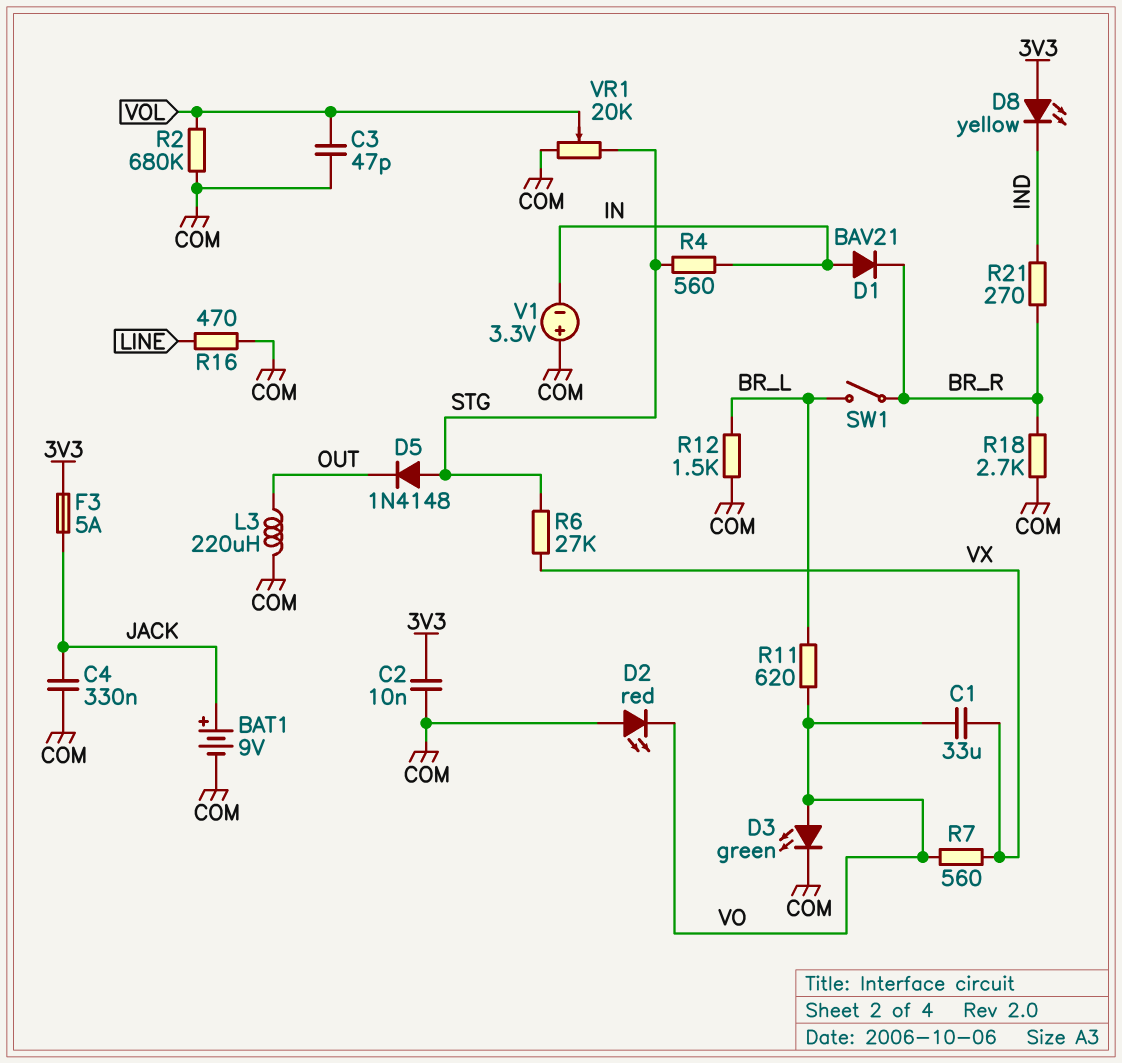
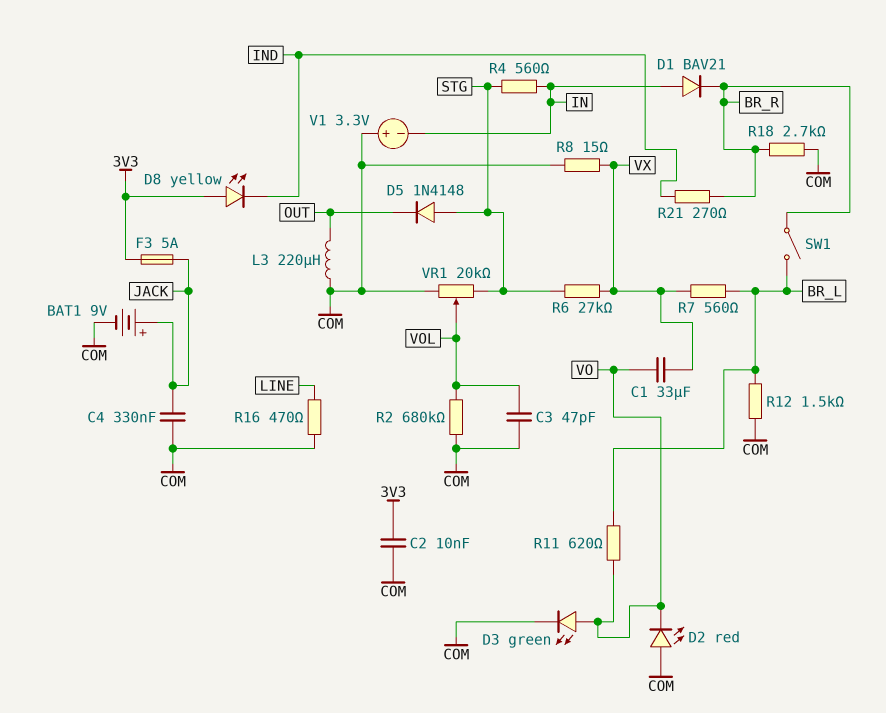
R7: 560 (VO, VX) -> 560 (BR_L, VX)
R8: none -> 15 (COM, VX)

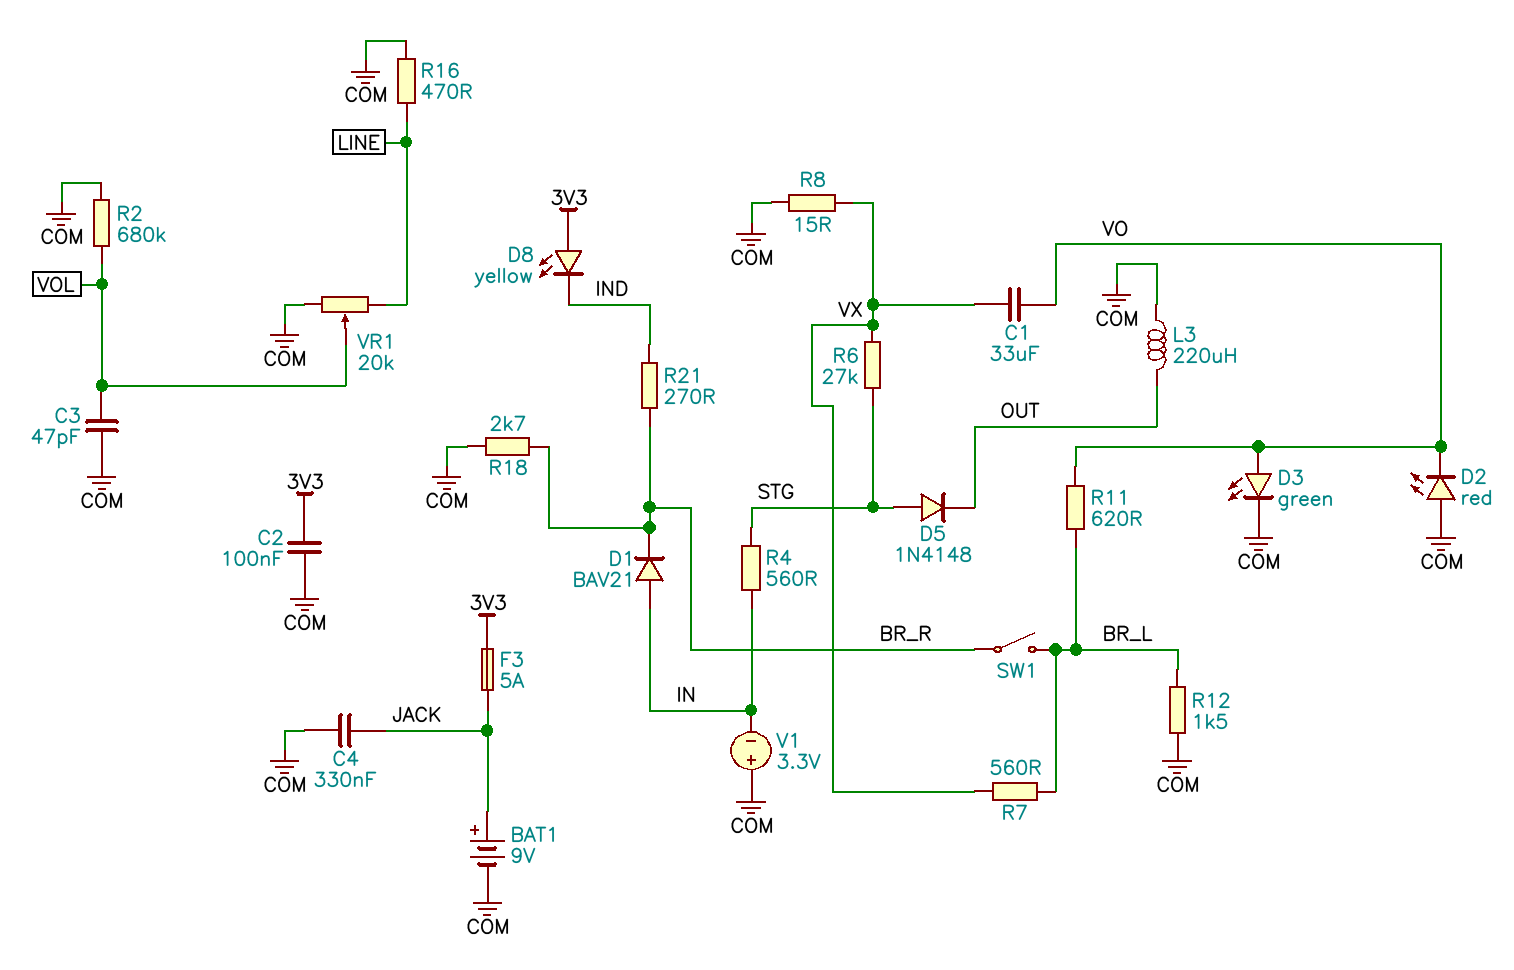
C2: 10nF (3V3, COM) -> 100nF (3V3, COM)
VR1: 20k (COM, STG, wiper VOL) -> 20k (COM, LINE, wiper VOL)

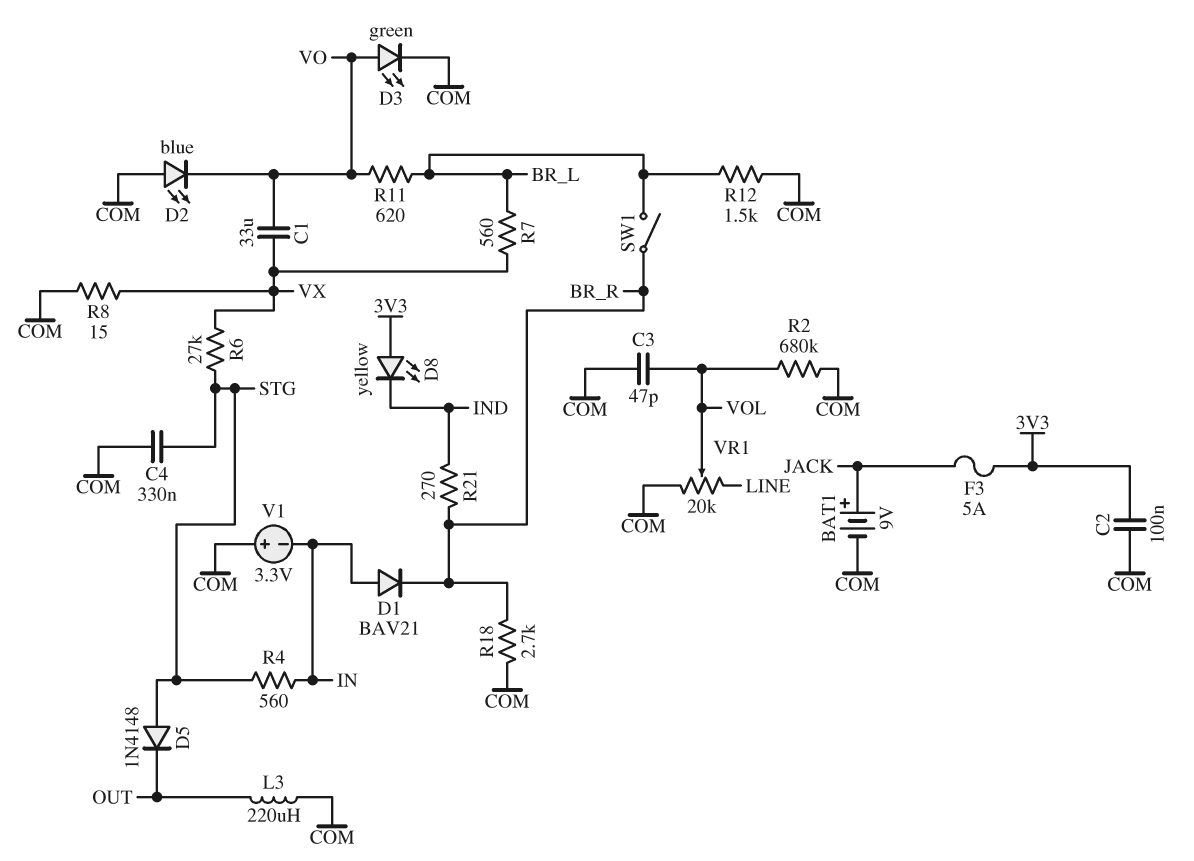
C4: 330nF (COM, JACK) -> 330nF (COM, STG)
D2: LED red (A COM, K VO) -> LED blue (A COM, K VO)
R16: 470 (COM, LINE) -> none

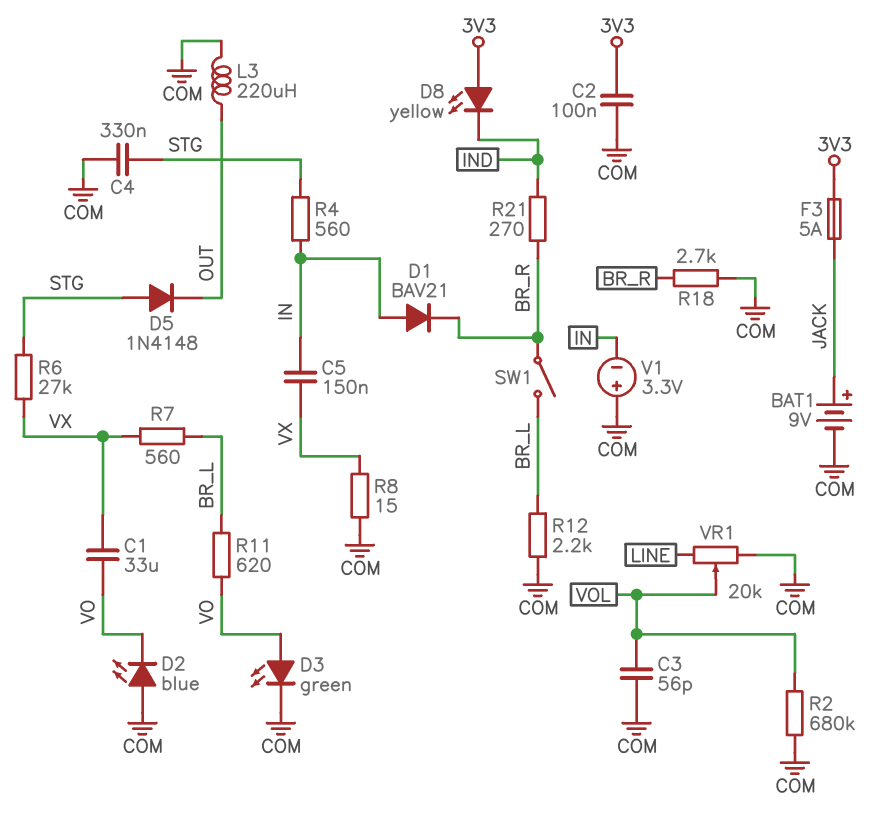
C3: 47pF (COM, VOL) -> 56pF (COM, VOL)
C5: none -> 150nF (IN, VX)
R12: 1.5k (BR_L, COM) -> 2.2k (BR_L, COM)

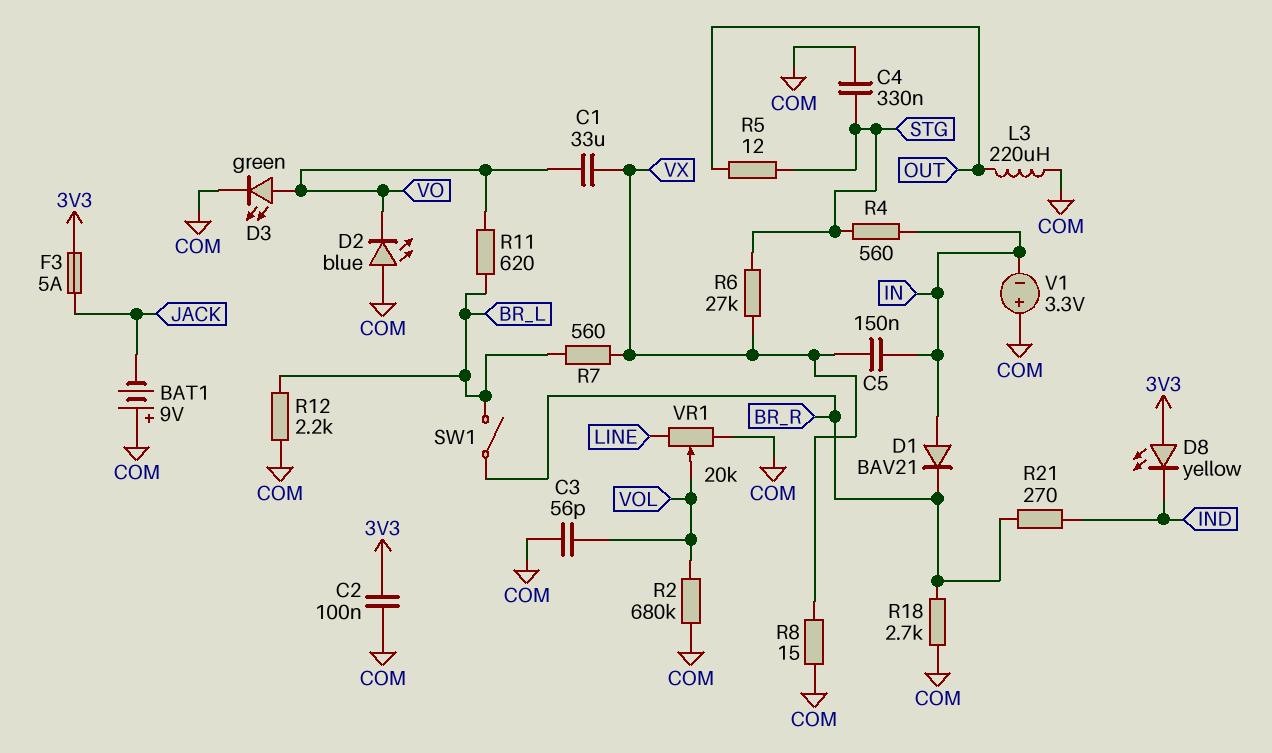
BAT1: 9V (plus JACK, minus COM) -> 9V (plus COM, minus JACK)
D5: diode 1N4148 (A STG, K OUT) -> none
R5: none -> 12 (OUT, STG)

